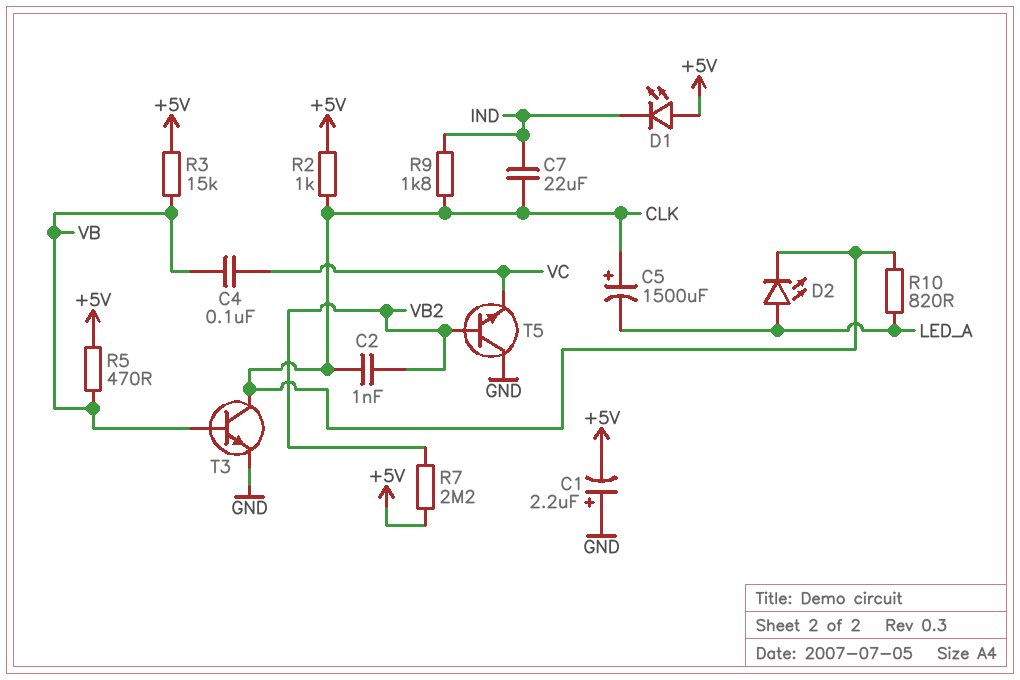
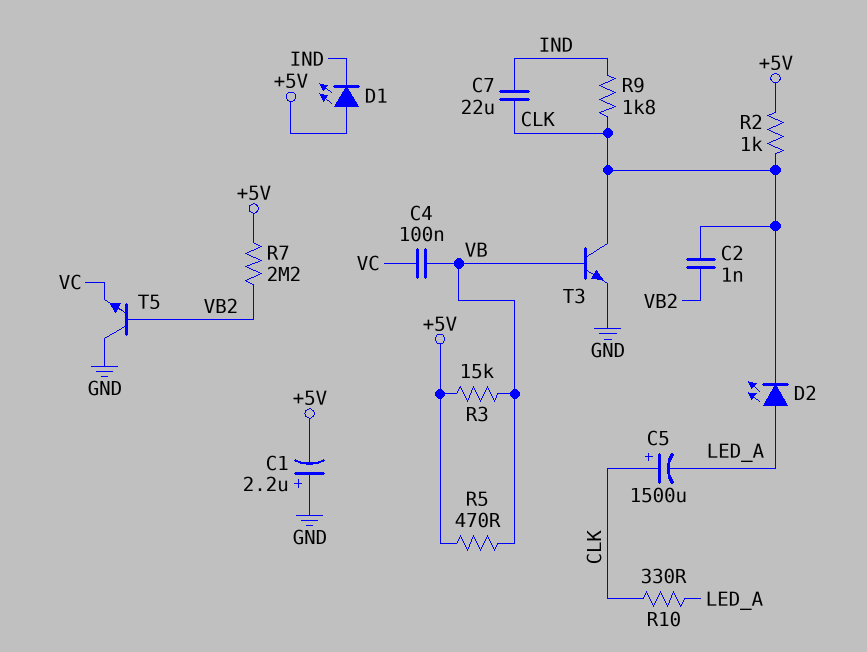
R10: 820 (CLK, LED_A) -> 330 (CLK, LED_A)

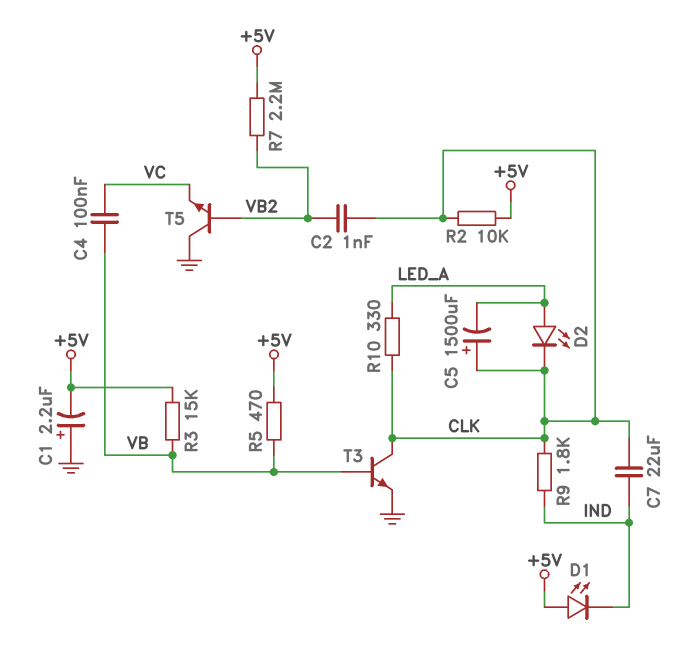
R2: 1k (+5V, CLK) -> 10k (+5V, CLK)

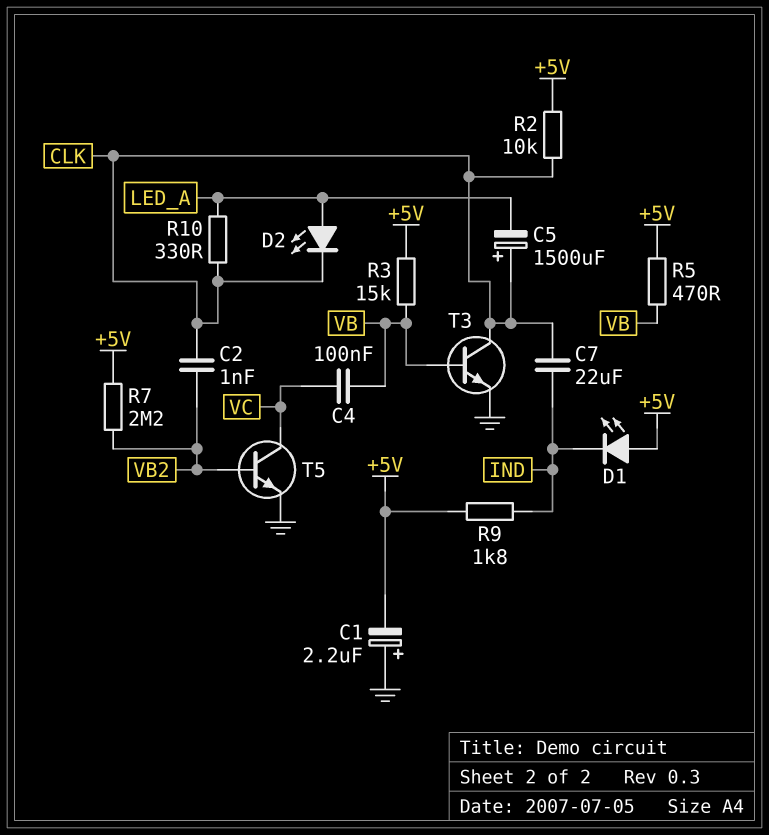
R9: 1.8k (CLK, IND) -> 1.8k (+5V, IND)
T5: NPN (B VB2, C GND, E VC) -> NPN (B VB2, C VC, E GND)

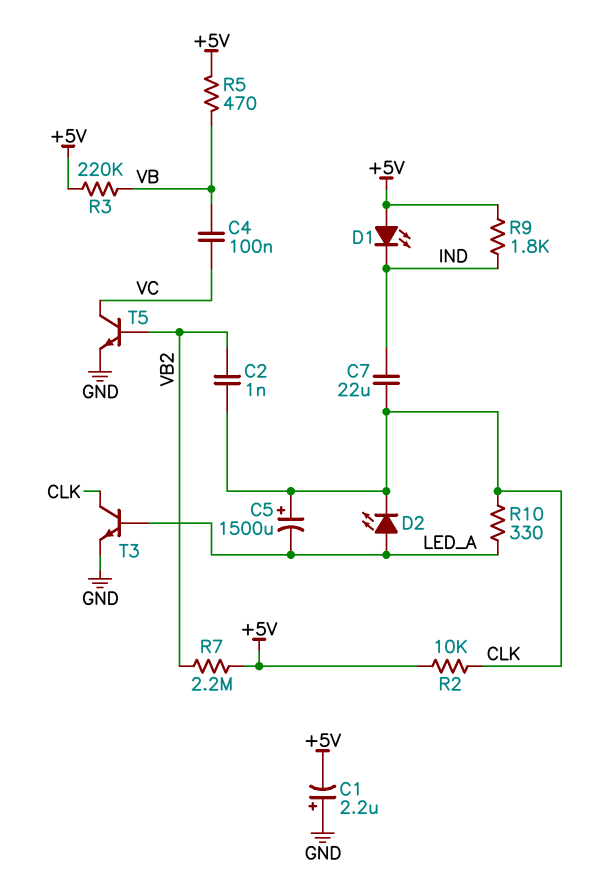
R3: 15k (+5V, VB) -> 220k (+5V, VB)
T3: NPN (B VB, C CLK, E GND) -> NPN (B LED_A, C CLK, E GND)

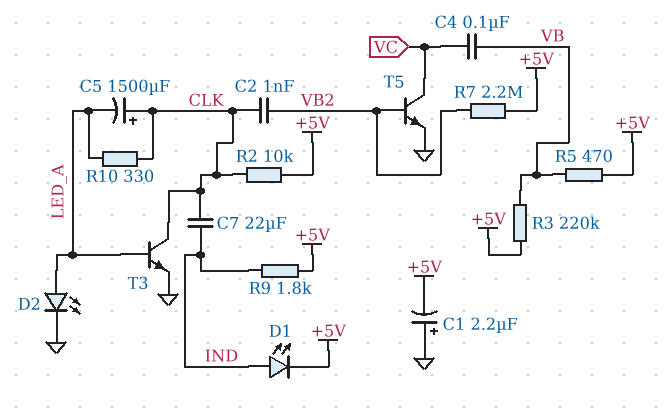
D1: LED (A +5V, K IND) -> LED (A IND, K +5V)
D2: LED (A LED_A, K CLK) -> LED (A LED_A, K GND)

